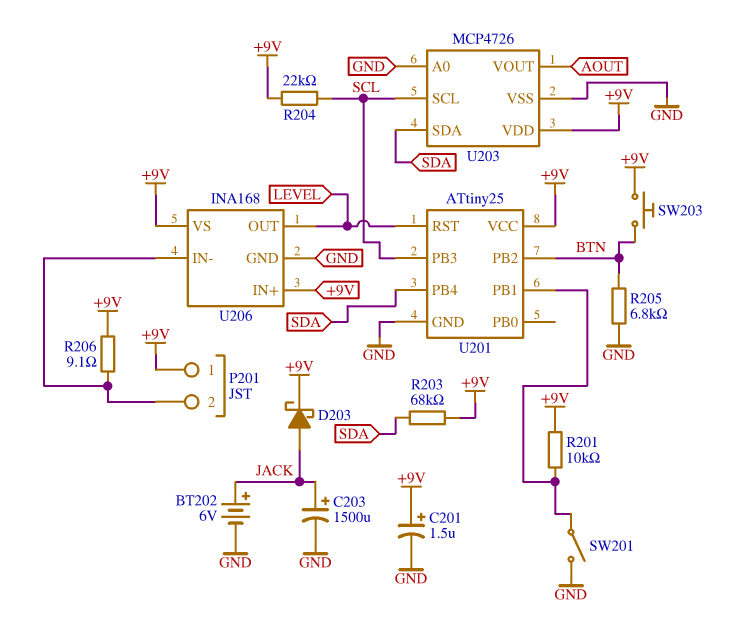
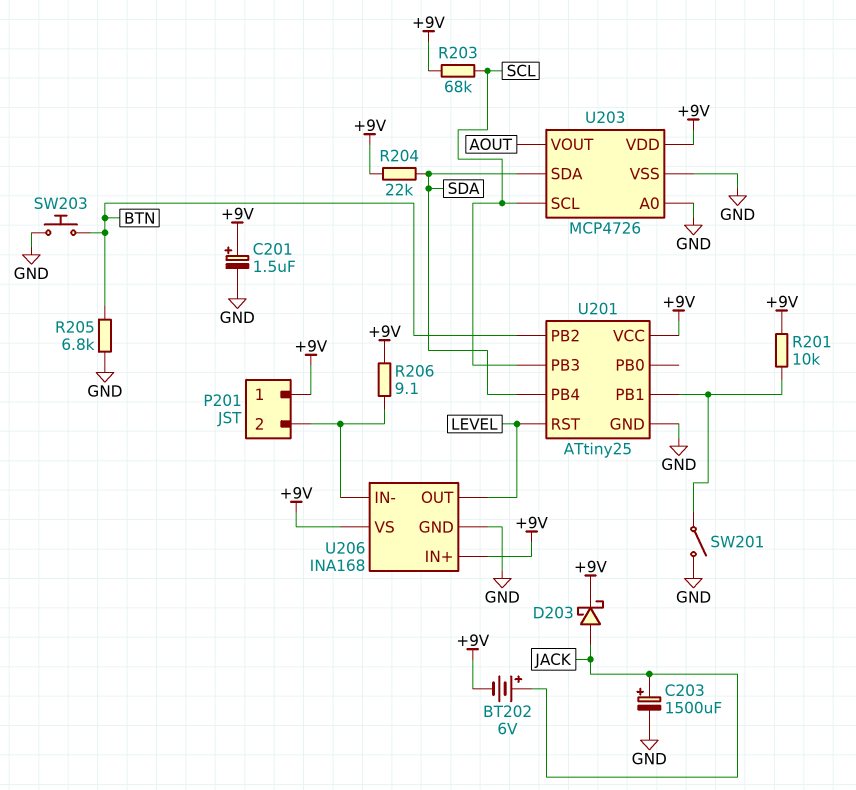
BT202: 6V (plus JACK, minus GND) -> 6V (plus JACK, minus +9V)
R203: 68k (+9V, SDA) -> 68k (+9V, SCL)
R204: 22k (+9V, SCL) -> 22k (+9V, SDA)
SW203: button (+9V, BTN) -> button (BTN, GND)

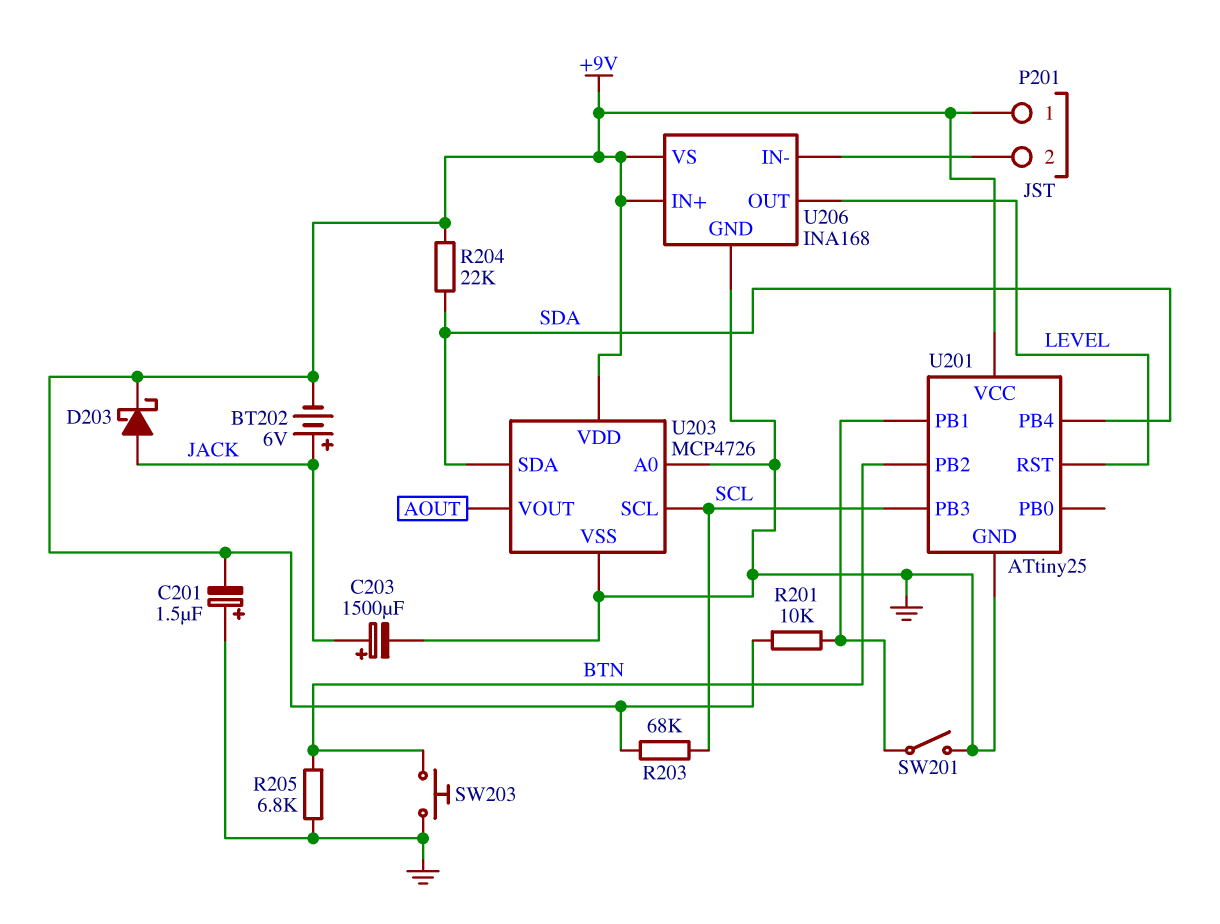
C201: 1.5uF (plus +9V, minus GND) -> 1.5uF (plus GND, minus +9V)
R206: 9.1 (+9V, P201/2) -> none

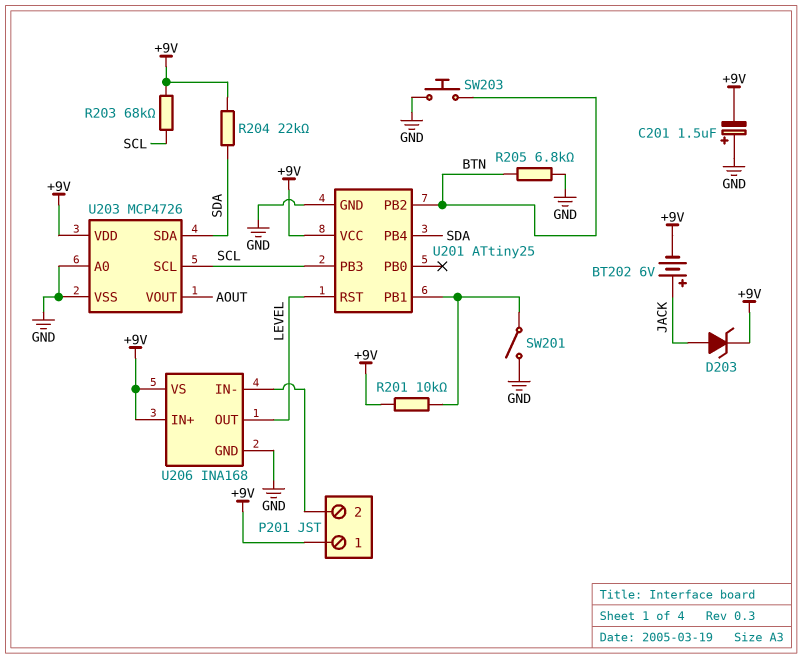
C203: 1500uF (plus JACK, minus GND) -> none
D203: schottky (A JACK, K +9V) -> zener (A JACK, K +9V)

